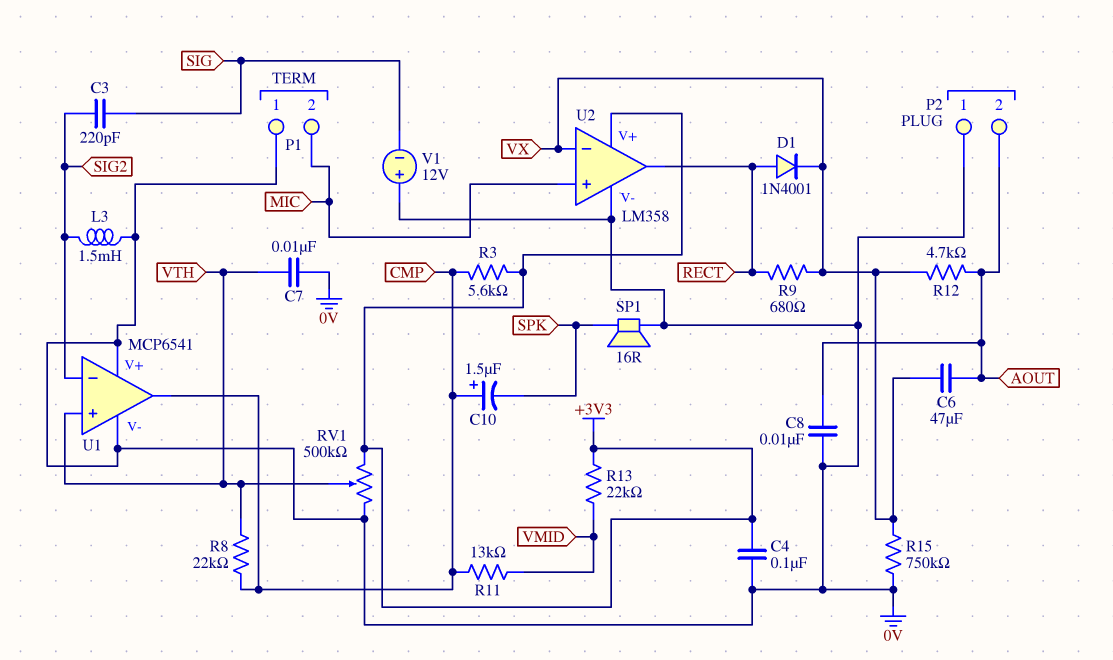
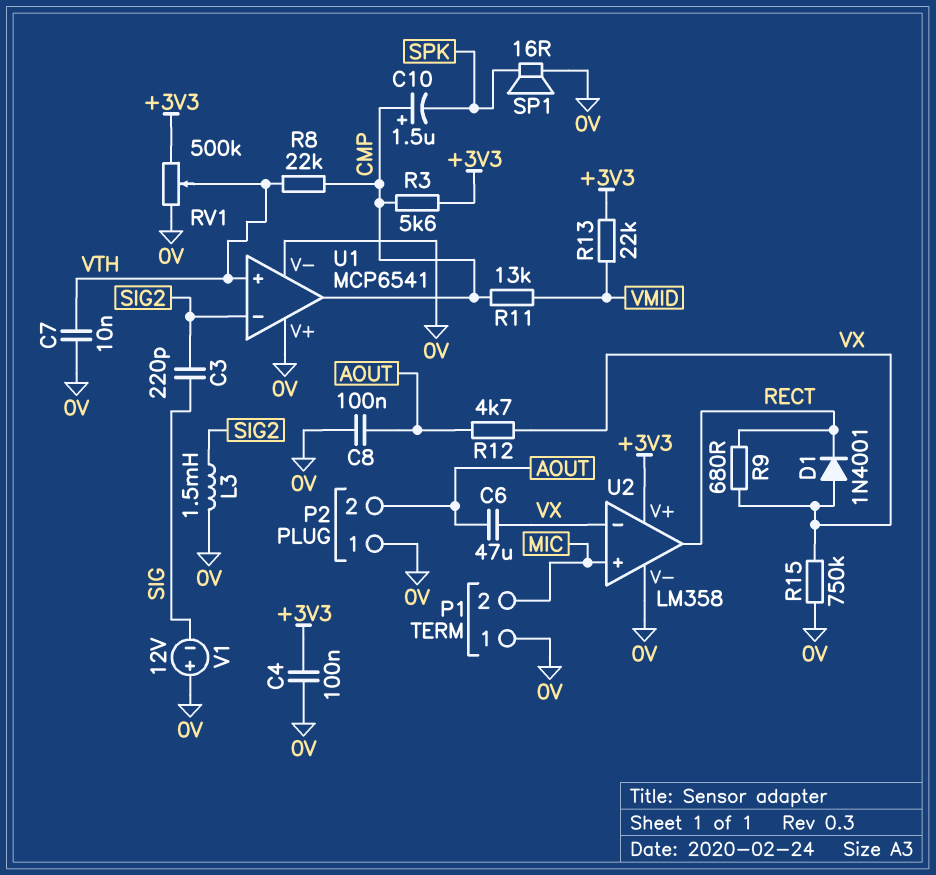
C8: 10nF (0V, AOUT) -> 100nF (0V, AOUT)
D1: diode 1N4001 (A RECT, K VX) -> diode 1N4001 (A VX, K RECT)

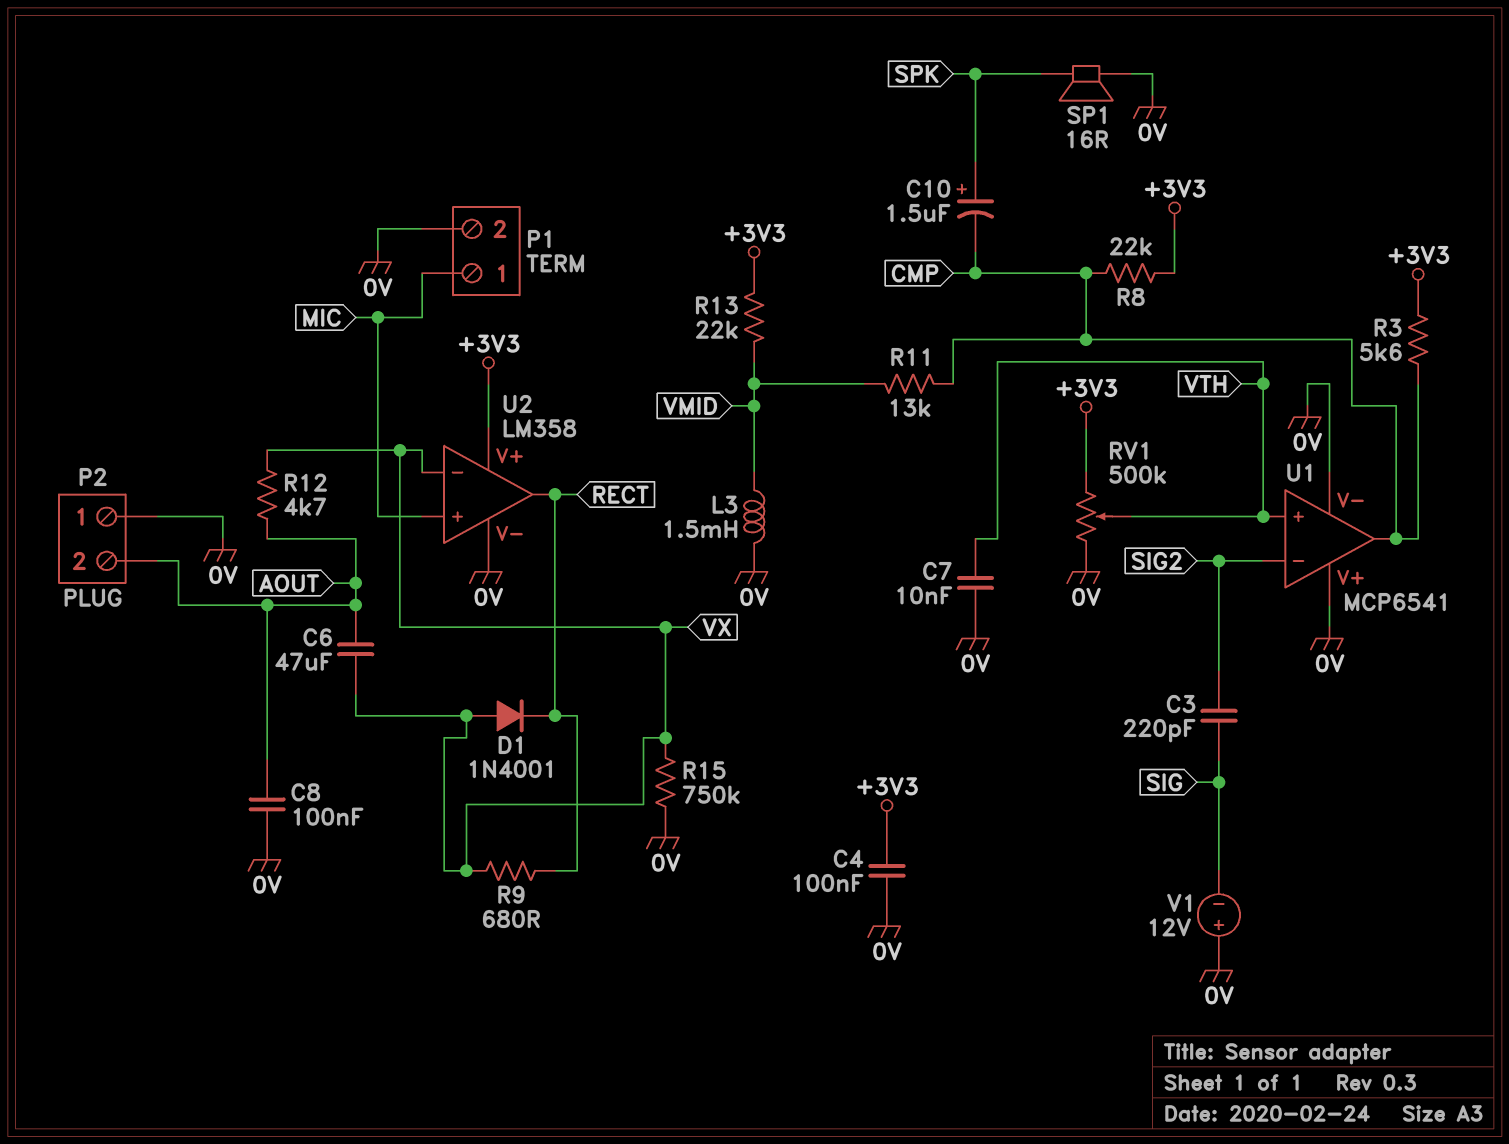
C10: 1.5uF (plus CMP, minus SPK) -> 1.5uF (plus SPK, minus CMP)
L3: 1.5mH (0V, SIG2) -> 1.5mH (0V, VMID)
P1 pin 1: 0V -> MIC
P1 pin 2: MIC -> 0V
R8: 22k (CMP, VTH) -> 22k (+3V3, CMP)

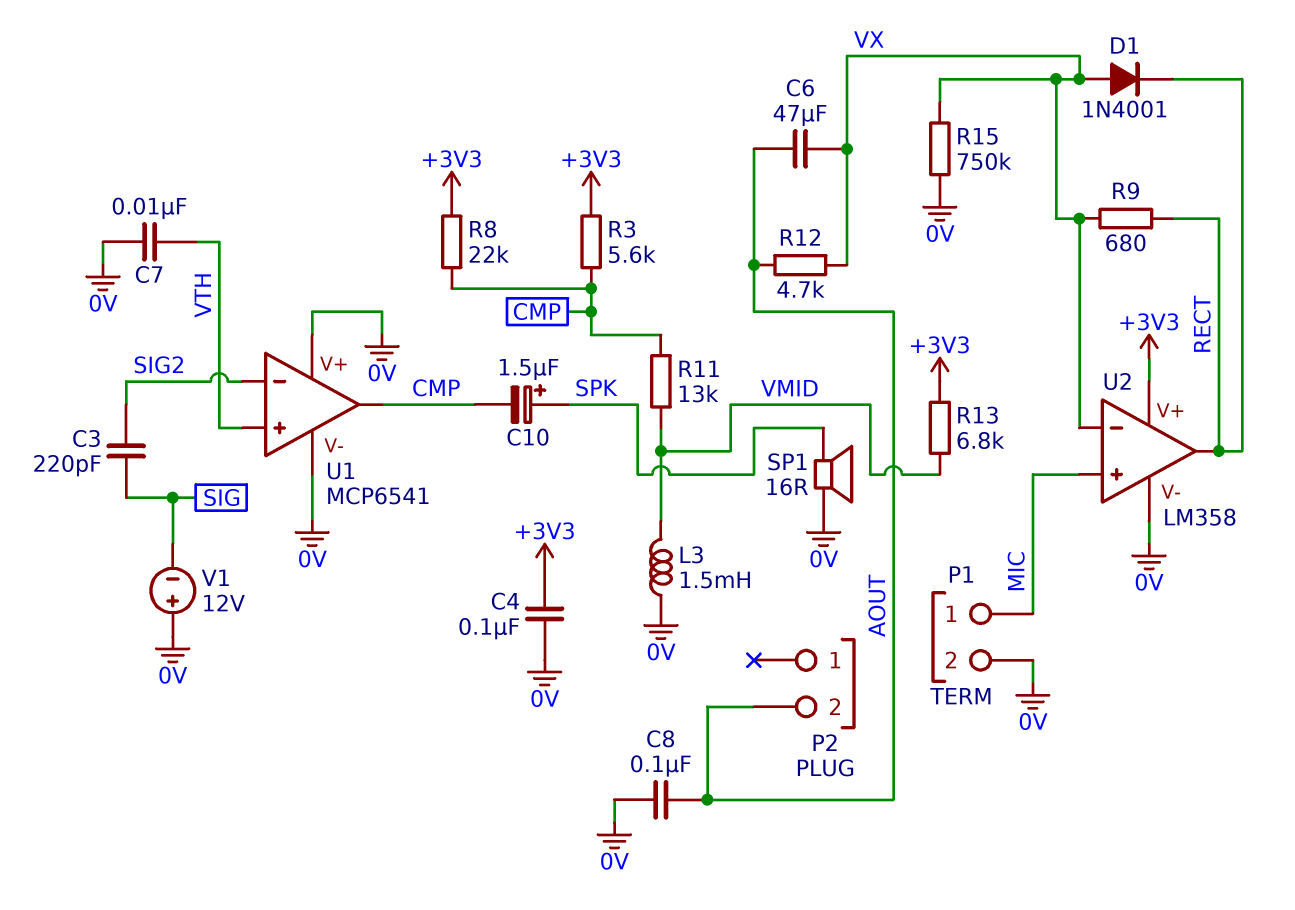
P2 pin 1: 0V -> none
R13: 22k (+3V3, VMID) -> 6.8k (+3V3, VMID)
RV1: 500k (+3V3, 0V, wiper VTH) -> none

